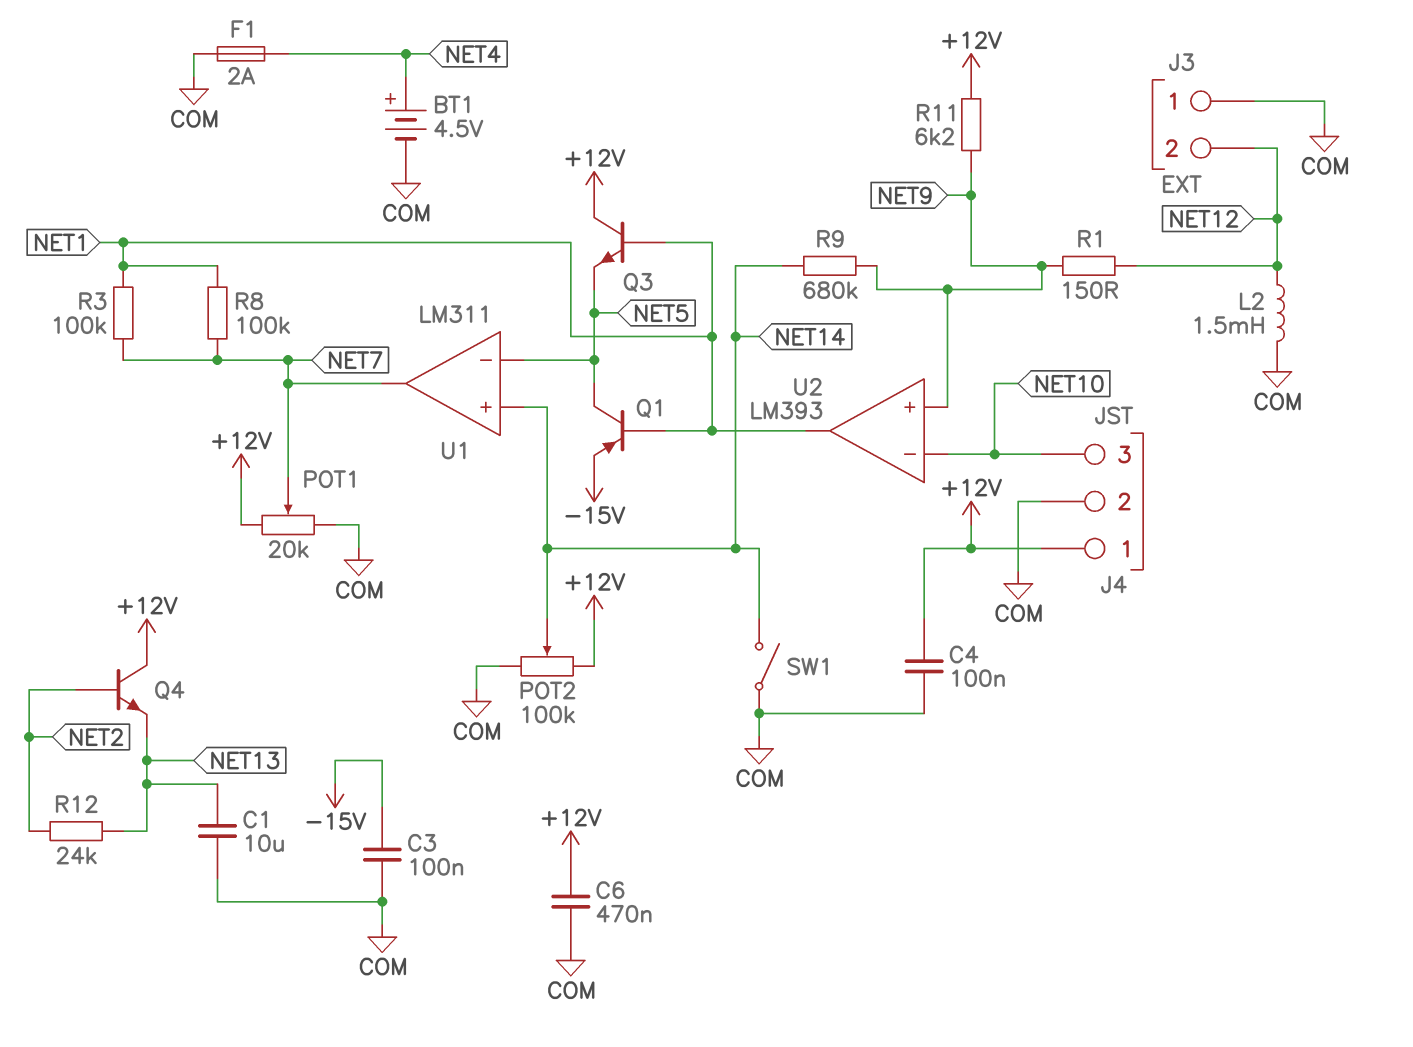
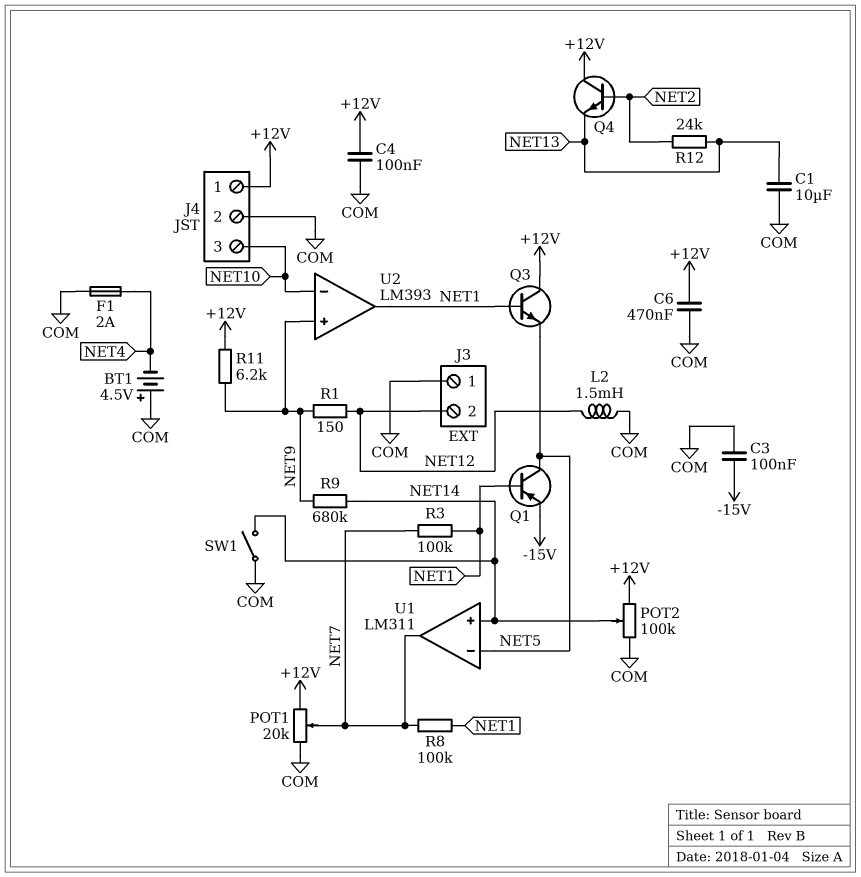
BT1: 4.5V (plus NET4, minus COM) -> 4.5V (plus COM, minus NET4)

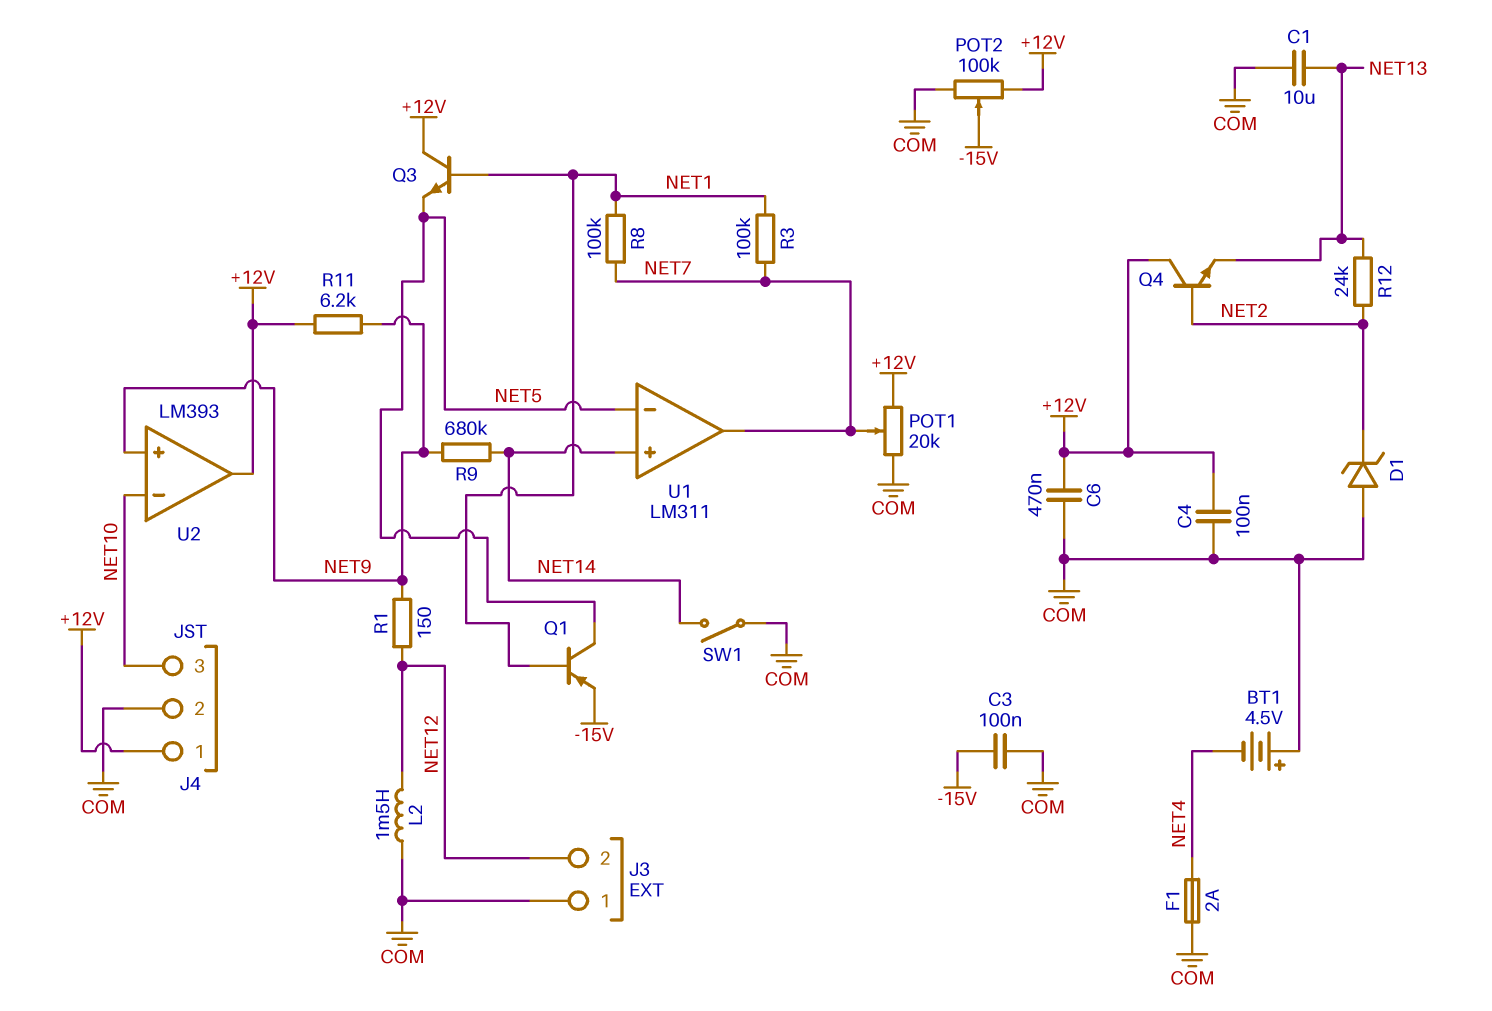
D1: none -> zener (A COM, K NET2)
POT2: 100k (+12V, COM, wiper NET14) -> 100k (+12V, COM, wiper -15V)
U2 pin out: NET1 -> +12V

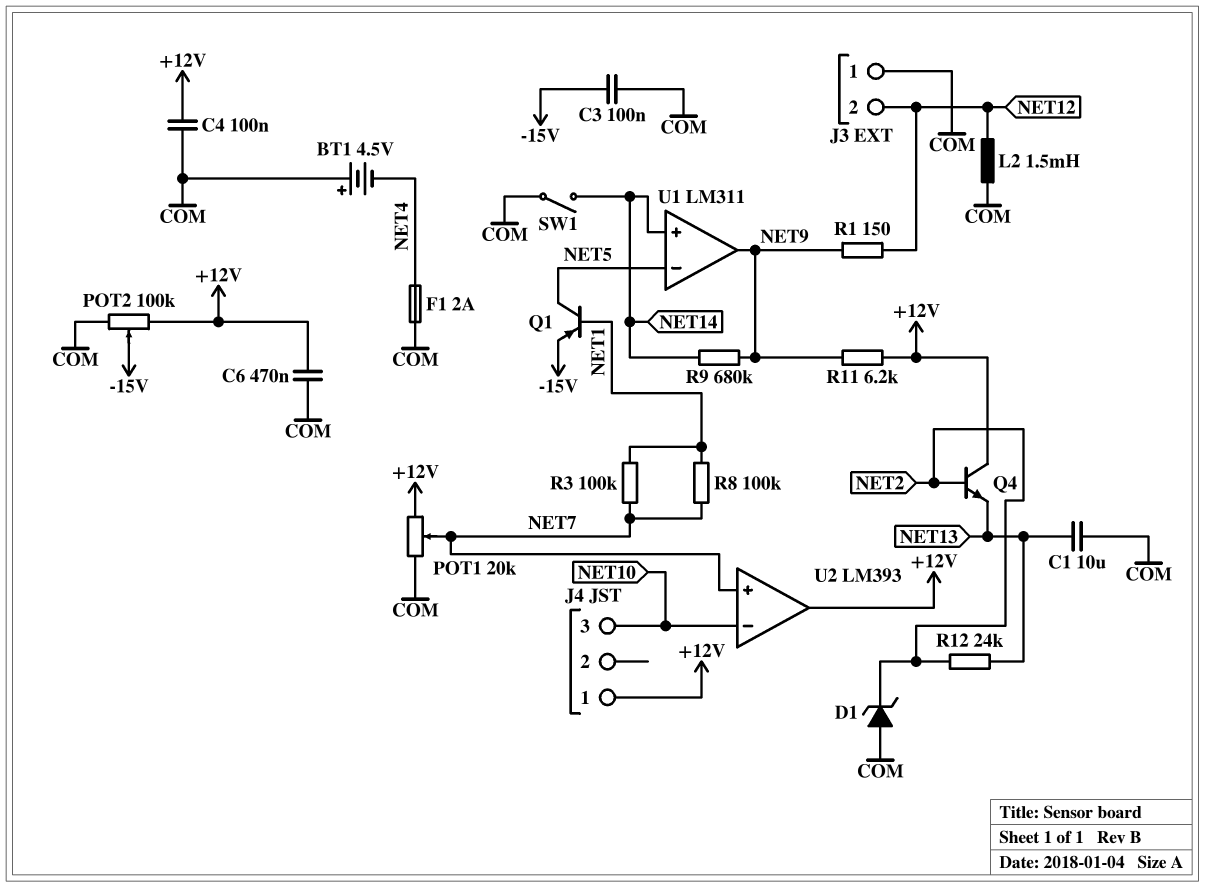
J4 pin 2: COM -> none
Q3: NPN (B NET1, C +12V, E NET5) -> none
U1 pin out: NET7 -> NET9
U2 pin in+: NET9 -> NET7

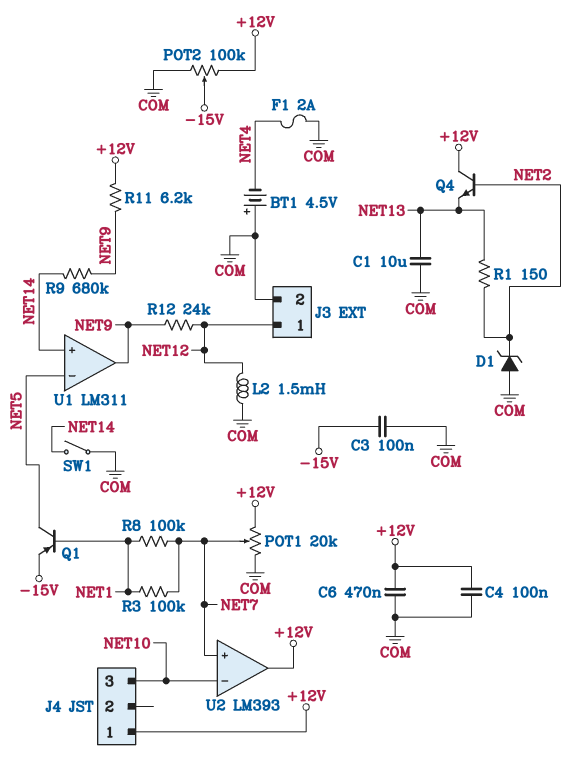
J3 pin 1: COM -> NET12
J3 pin 2: NET12 -> COM
R1: 150 (NET9, NET12) -> 150 (NET2, NET13)
R12: 24k (NET2, NET13) -> 24k (NET9, NET12)

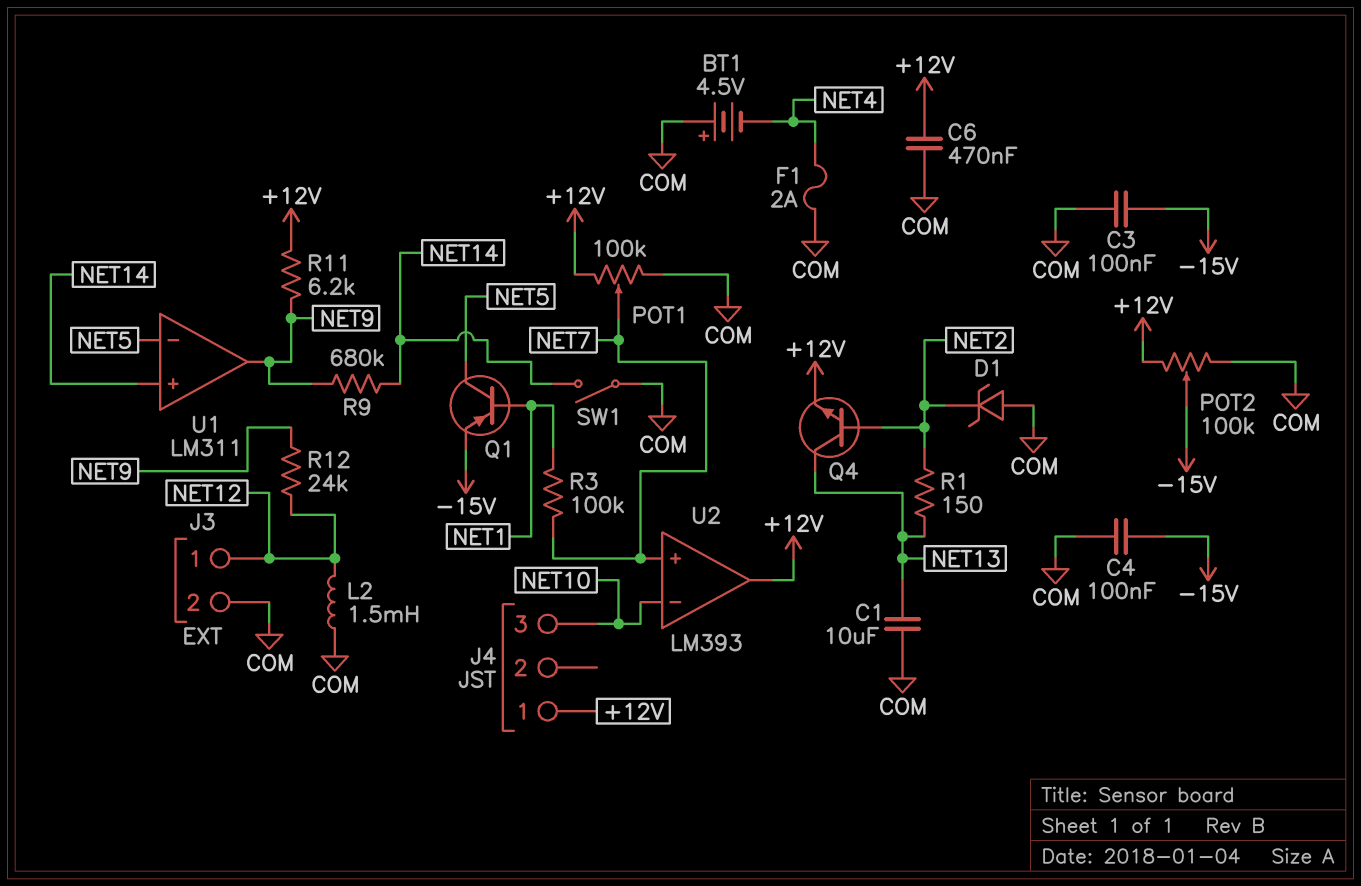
C4: 100nF (+12V, COM) -> 100nF (-15V, COM)
POT1: 20k (+12V, COM, wiper NET7) -> 100k (+12V, COM, wiper NET7)
Q4: NPN (B NET2, C +12V, E NET13) -> NPN (B NET2, C NET13, E +12V)
R8: 100k (NET1, NET7) -> none

